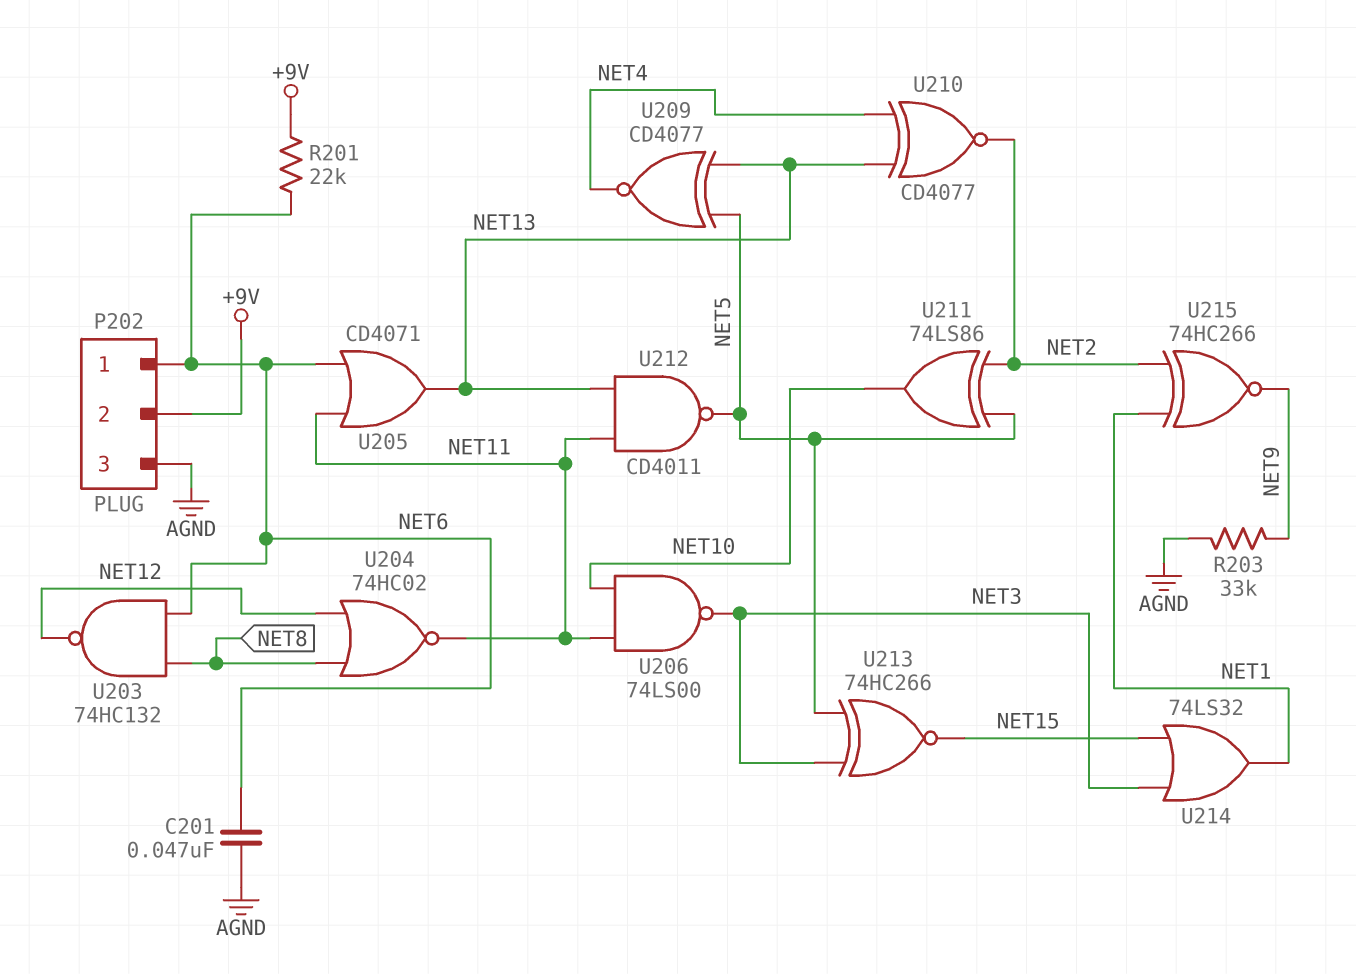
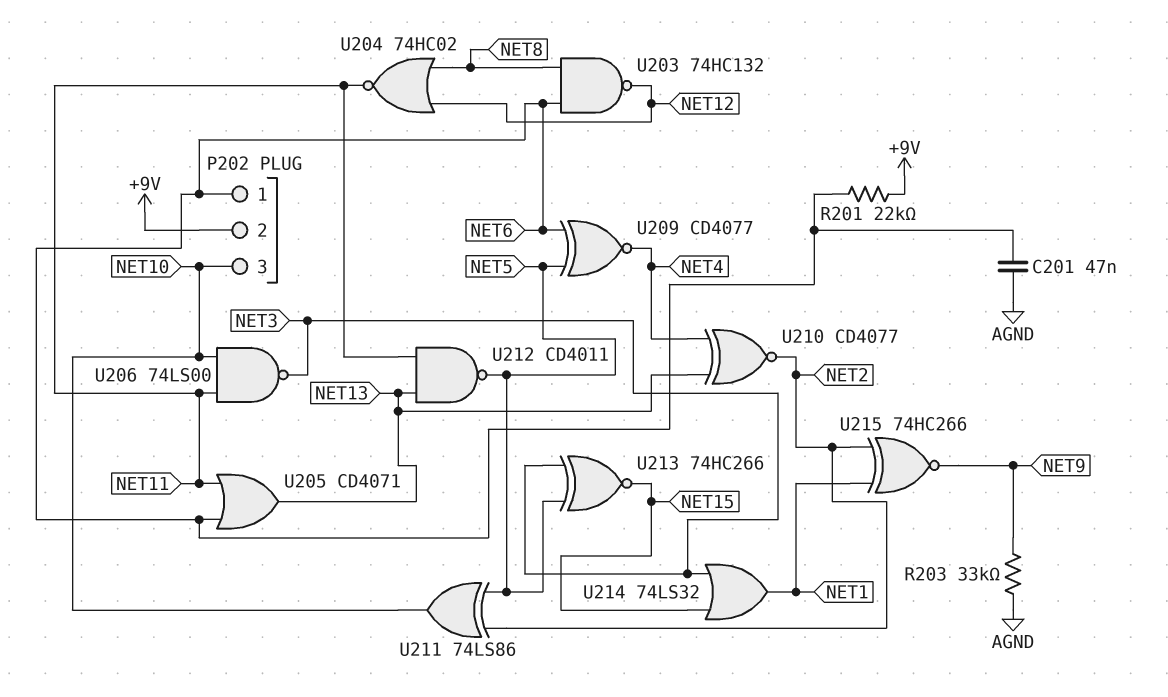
P202 pin 3: AGND -> NET10
U209: XNOR CD4077 (in NET5, in NET13, out NET4) -> XNOR CD4077 (in NET5, in NET6, out NET4)

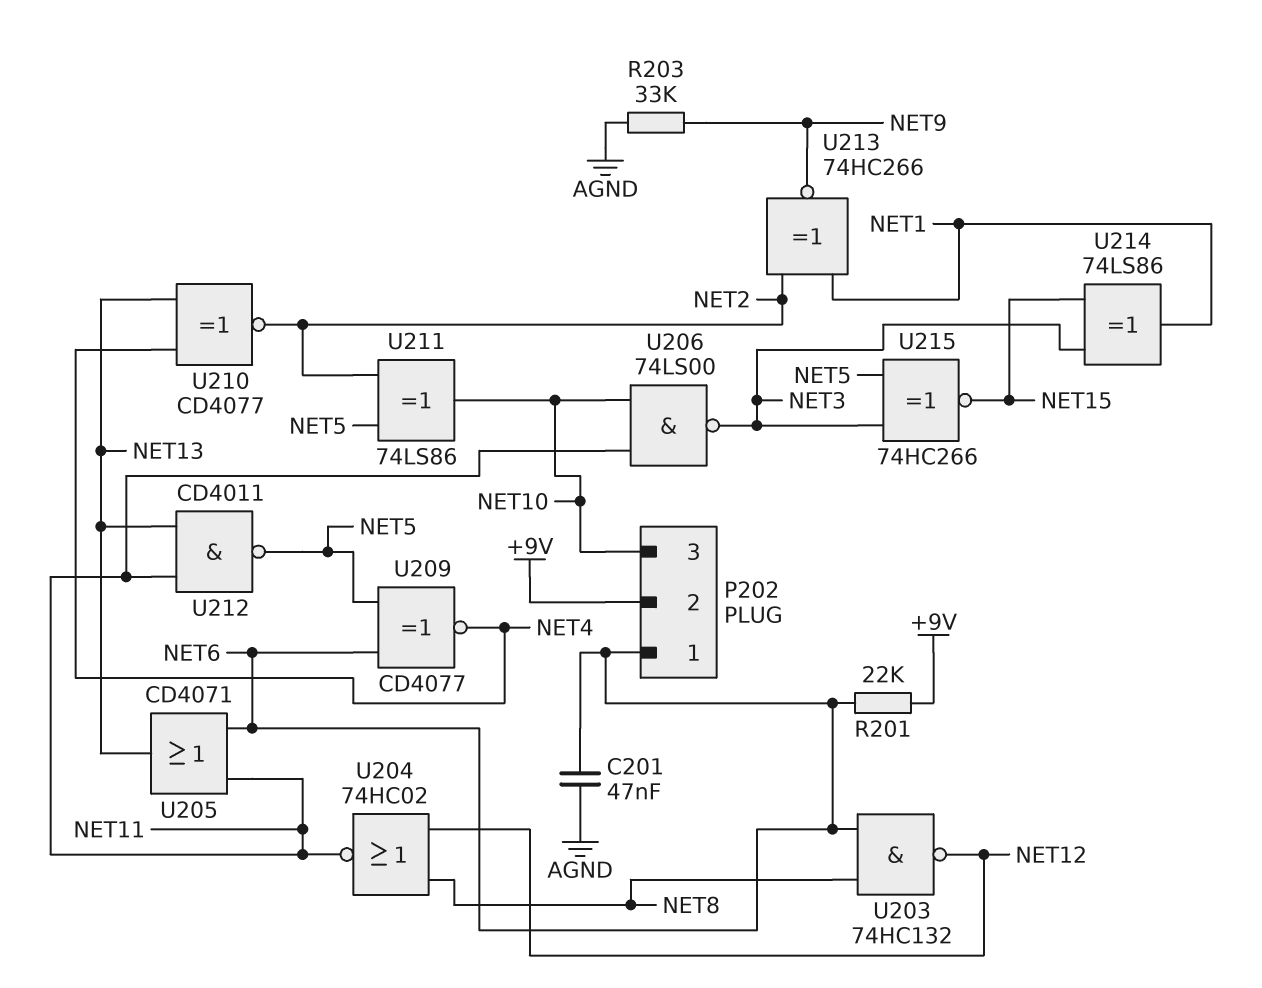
U213: XNOR 74HC266 (in NET3, in NET5, out NET15) -> XNOR 74HC266 (in NET1, in NET2, out NET9)
U214: OR 74LS32 (in NET3, in NET15, out NET1) -> XOR 74LS86 (in NET3, in NET15, out NET1)
U215: XNOR 74HC266 (in NET1, in NET2, out NET9) -> XNOR 74HC266 (in NET3, in NET5, out NET15)

